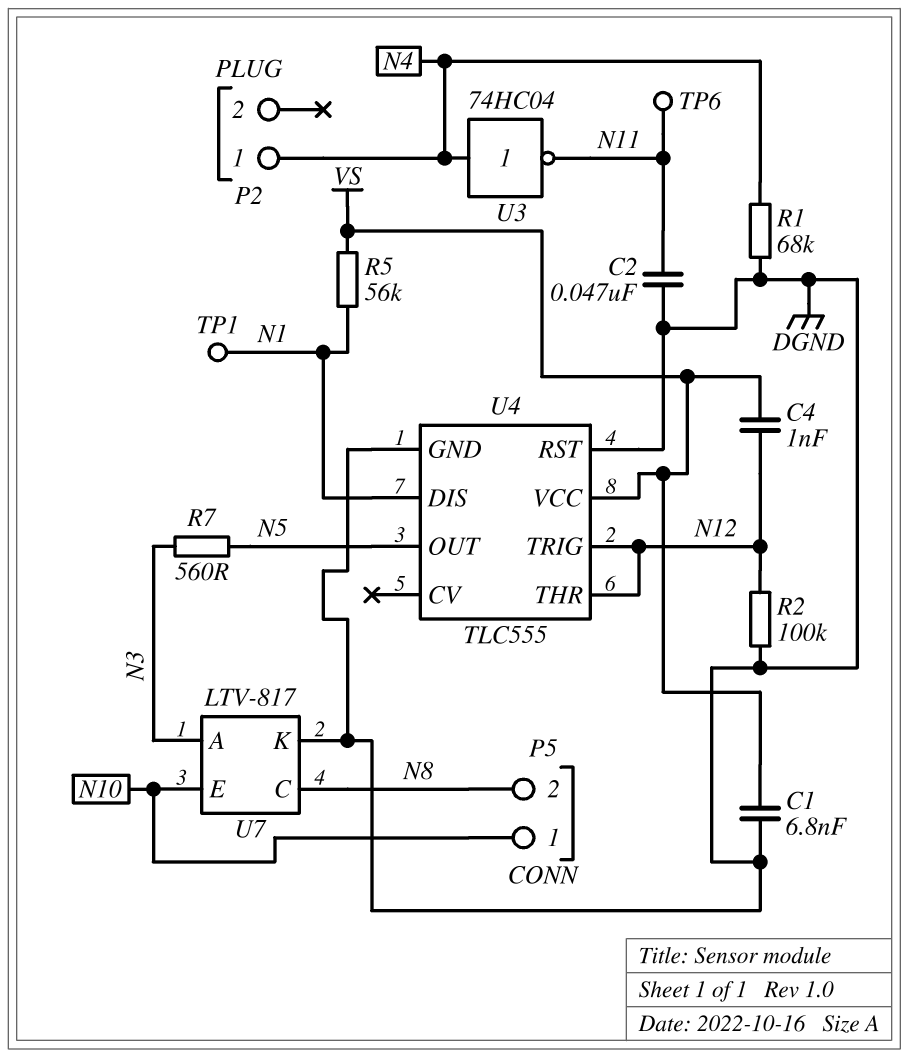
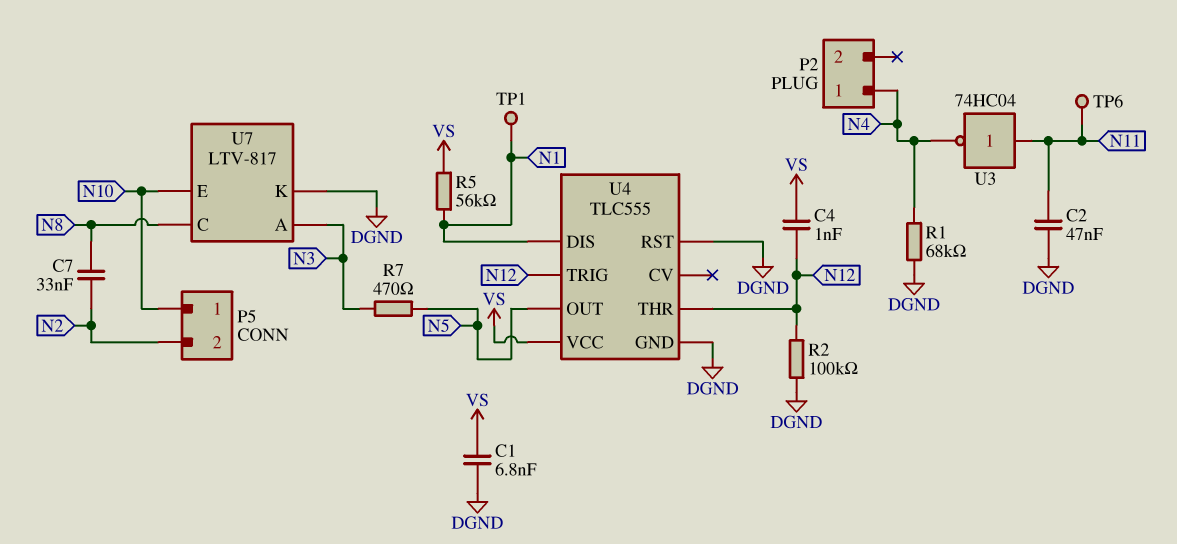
C7: none -> 33nF (N2, N8)
P5 pin 2: N8 -> N2
R7: 560 (N3, N5) -> 470 (N3, N5)
U3: NOT 74HC04 (in N4, out N11) -> NOT 74HC04 (in N11, out N4)

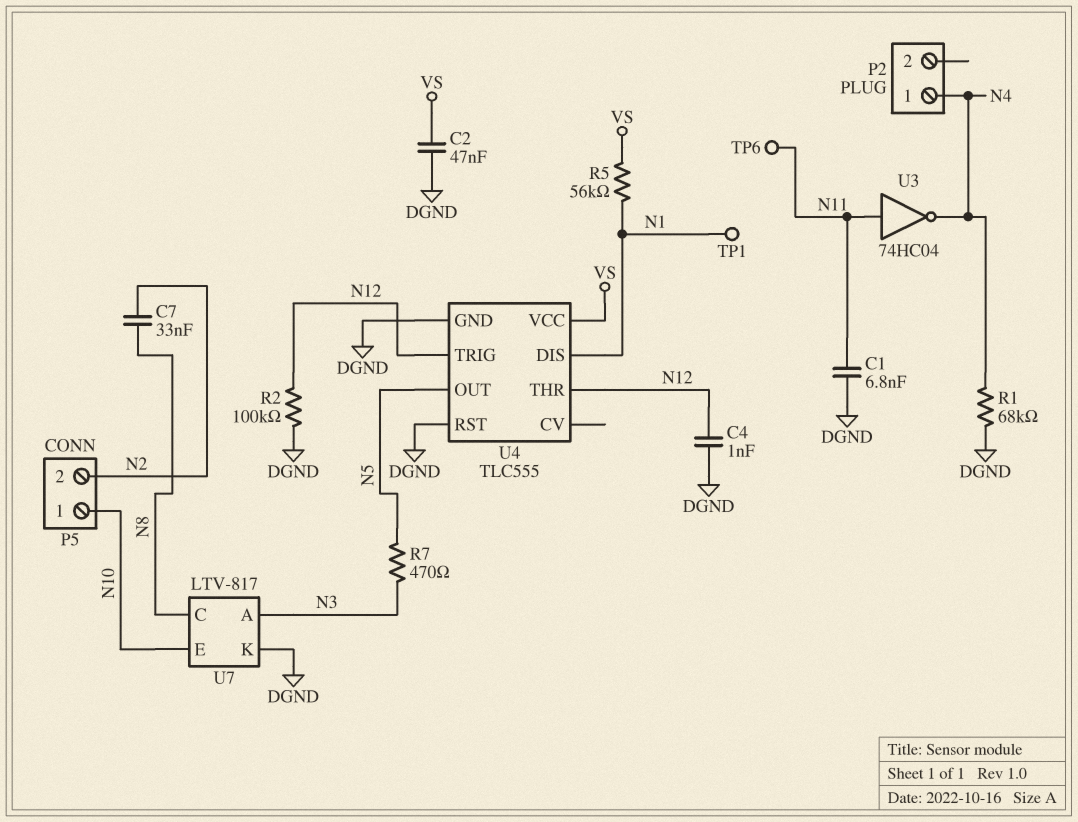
C1: 6.8nF (DGND, VS) -> 6.8nF (DGND, N11)
C2: 47nF (DGND, N11) -> 47nF (DGND, VS)
C4: 1nF (N12, VS) -> 1nF (DGND, N12)

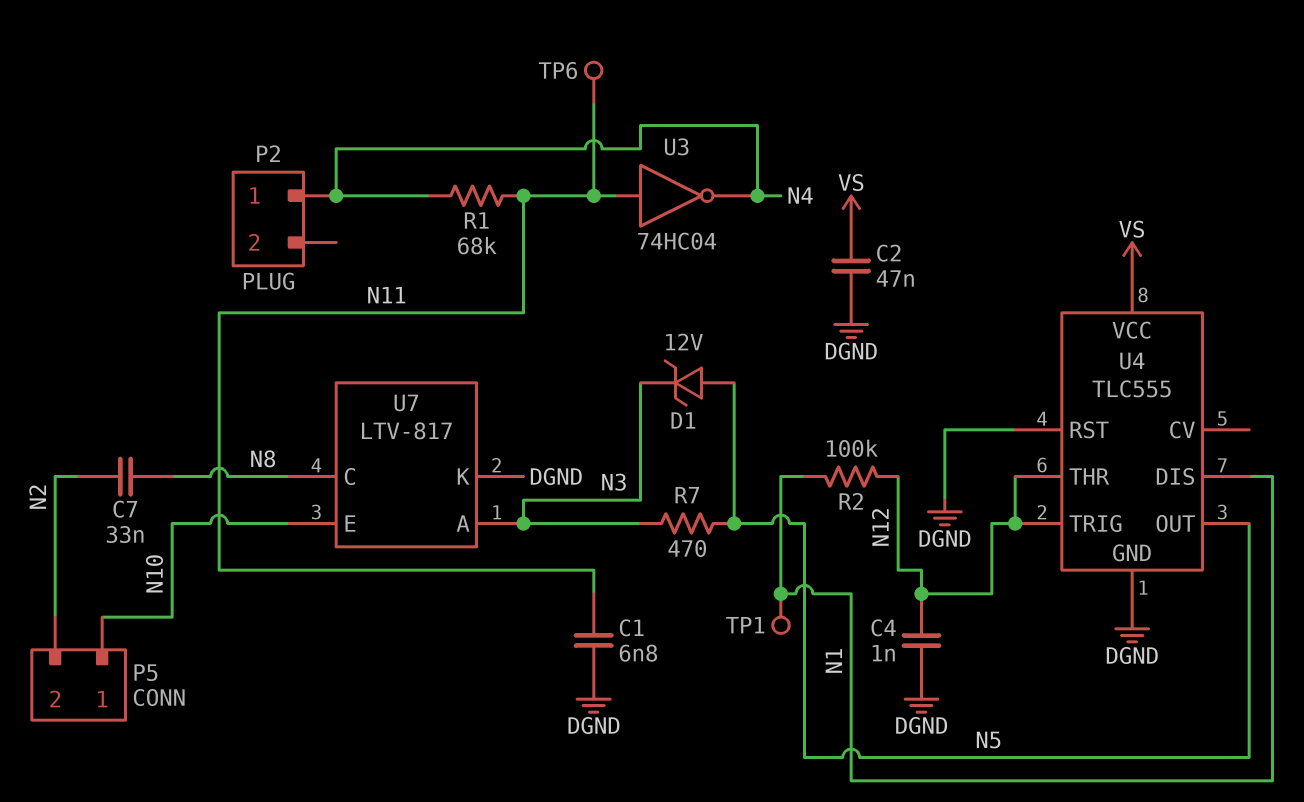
D1: none -> zener 12V (A N5, K N3)
R1: 68k (DGND, N4) -> 68k (N4, N11)
R2: 100k (DGND, N12) -> 100k (N1, N12)
R5: 56k (N1, VS) -> none

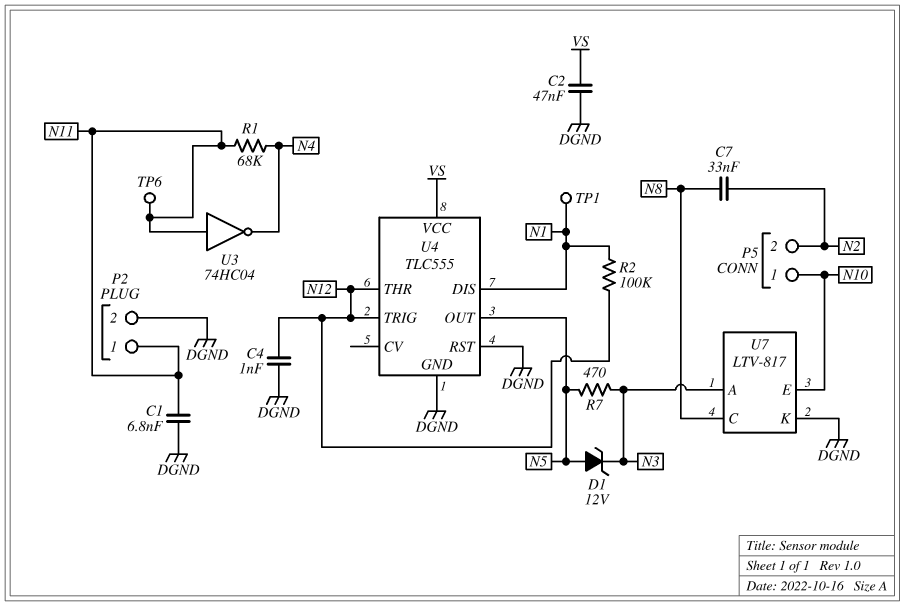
P2 pin 1: N4 -> N11
P2 pin 2: none -> DGND

